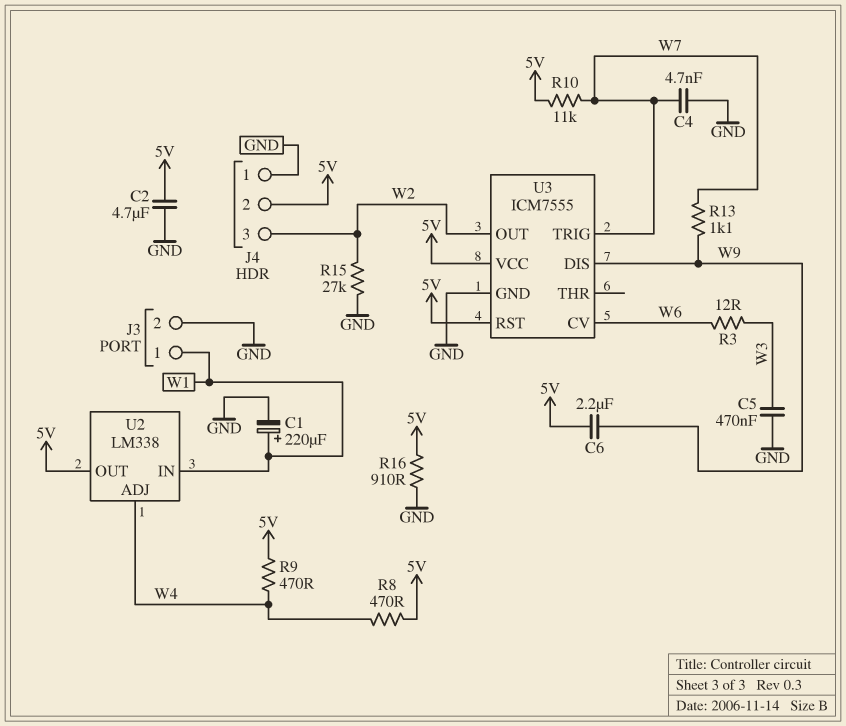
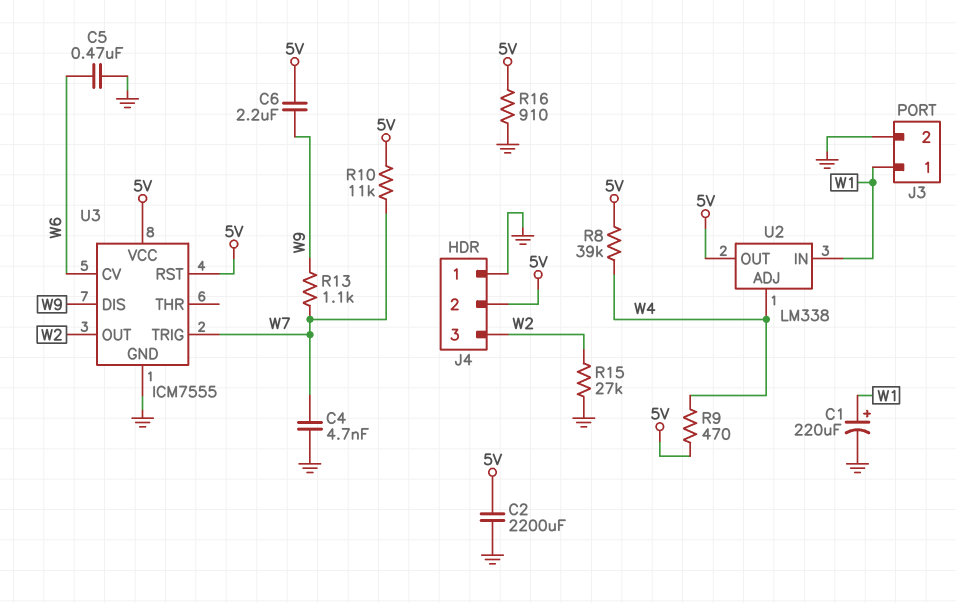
C2: 4.7uF (5V, GND) -> 2200uF (5V, GND)
C5: 470nF (GND, W3) -> 470nF (GND, W6)
R3: 12 (W3, W6) -> none
R8: 470 (5V, W4) -> 39k (5V, W4)

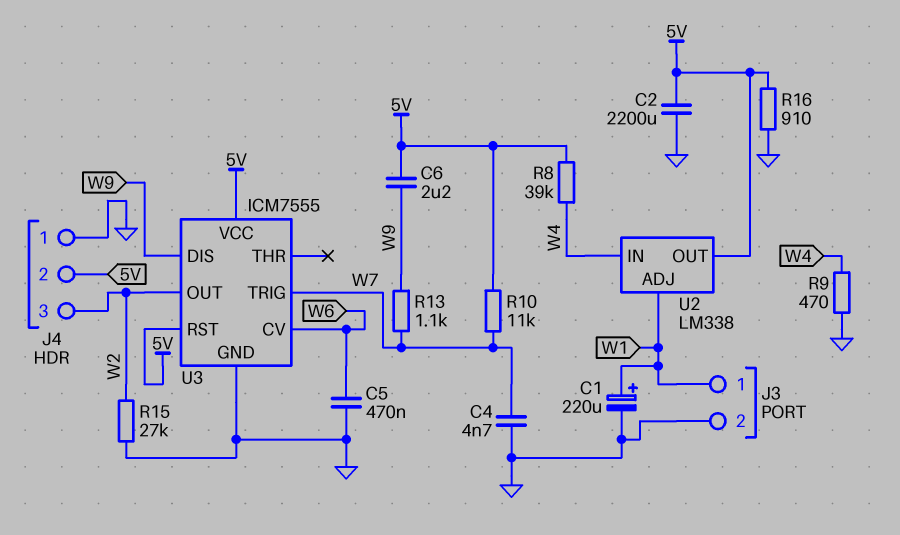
R9: 470 (5V, W4) -> 470 (GND, W4)
U2 pin ADJ: W4 -> W1
U2 pin IN: W1 -> W4

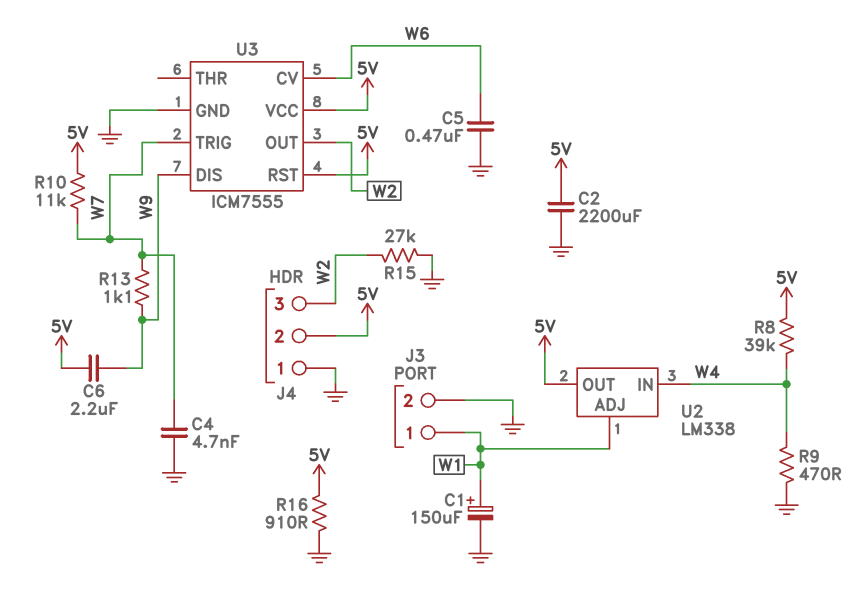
C1: 220uF (plus W1, minus GND) -> 150uF (plus W1, minus GND)

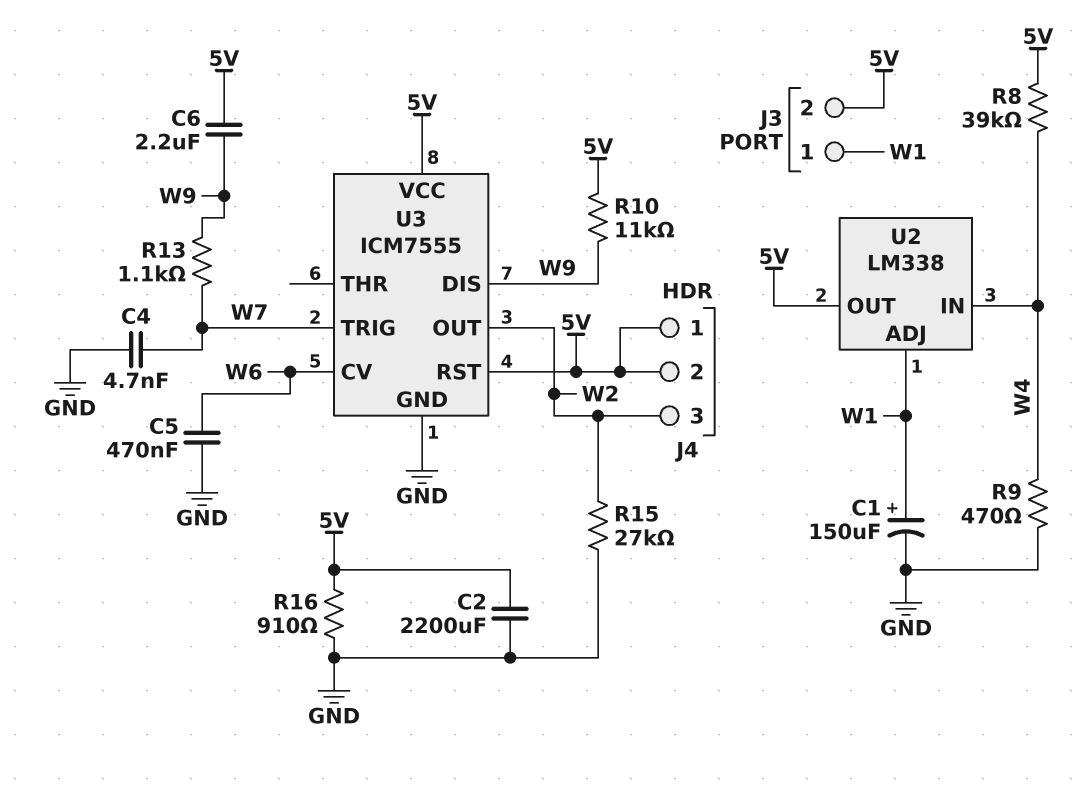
J3 pin 2: GND -> 5V
J4 pin 1: GND -> 5V
R10: 11k (5V, W7) -> 11k (5V, W9)

